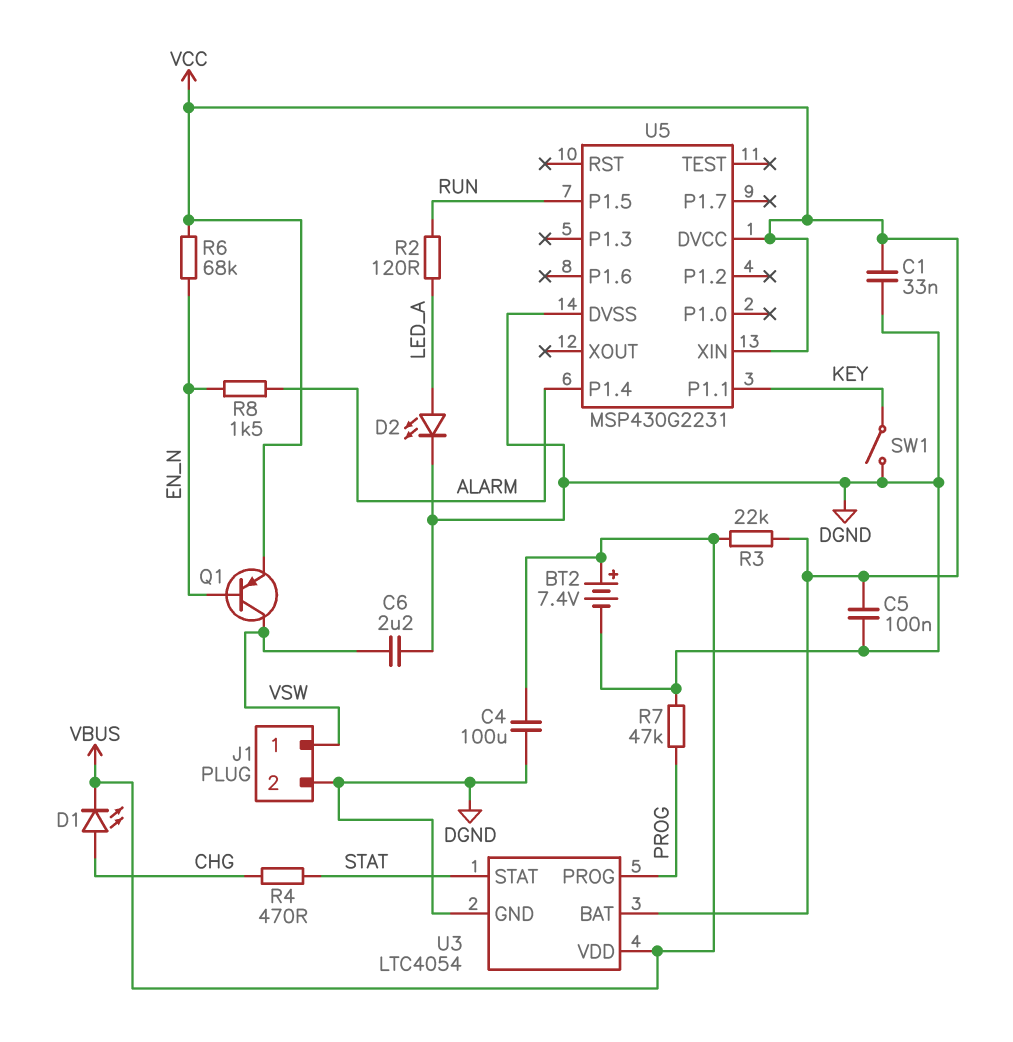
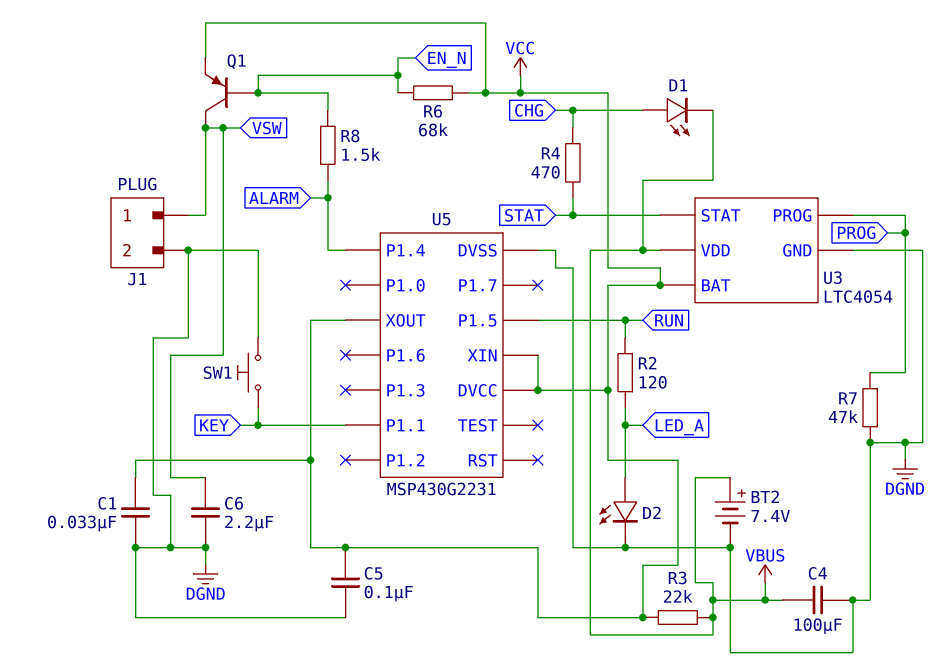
SW1: switch (DGND, KEY) -> button (DGND, KEY)
U5 pin XOUT: none -> VCC

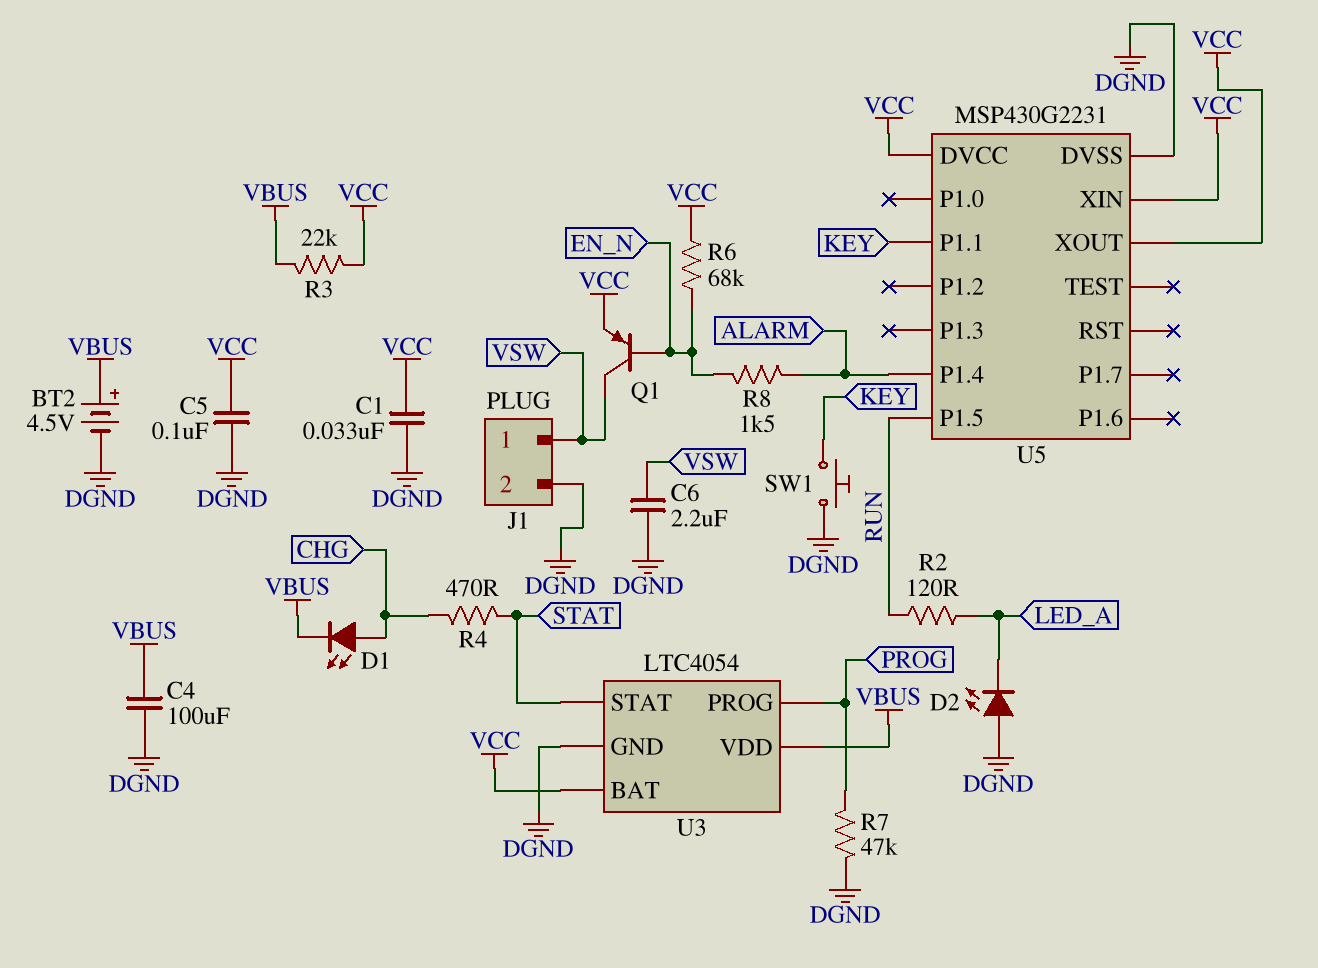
BT2: 7.4V (plus VBUS, minus DGND) -> 4.5V (plus VBUS, minus DGND)
D2: LED (A LED_A, K DGND) -> LED (A DGND, K LED_A)

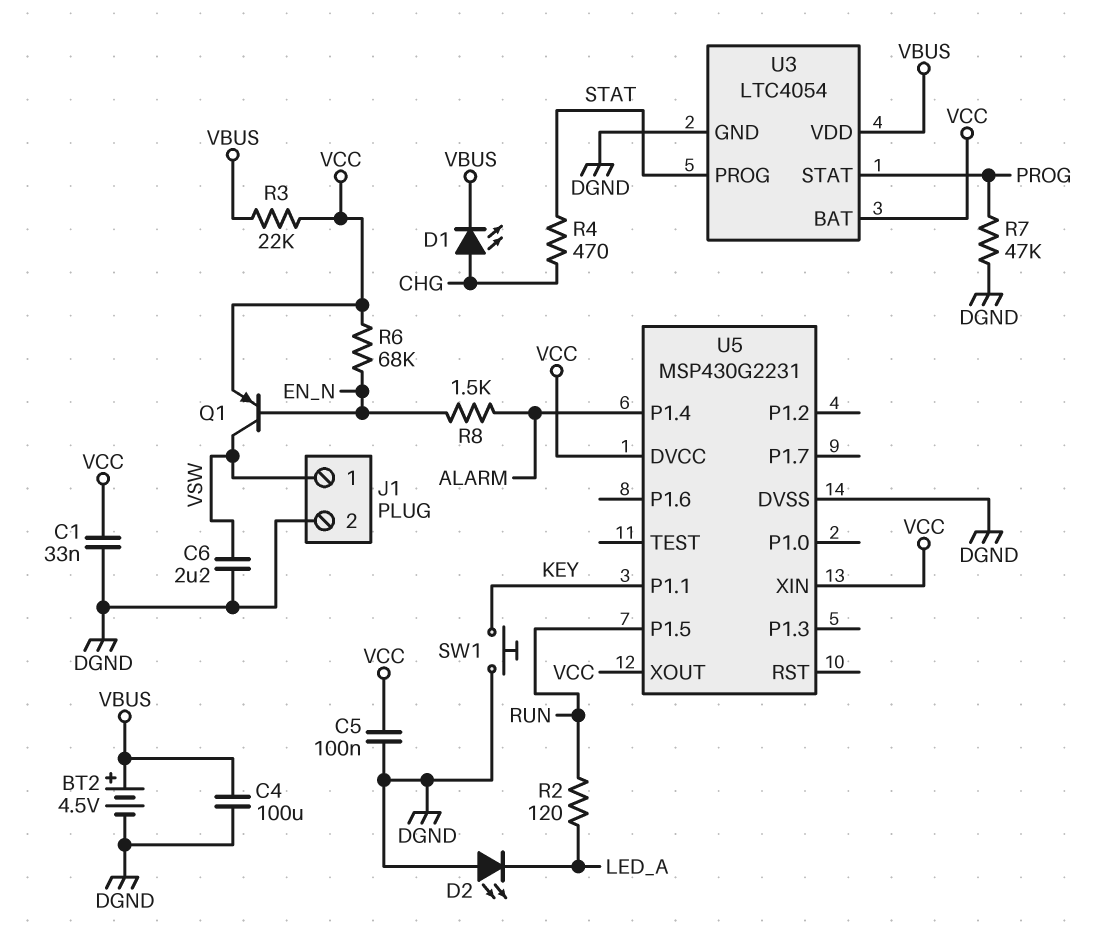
U3 pin PROG: PROG -> STAT
U3 pin STAT: STAT -> PROG

